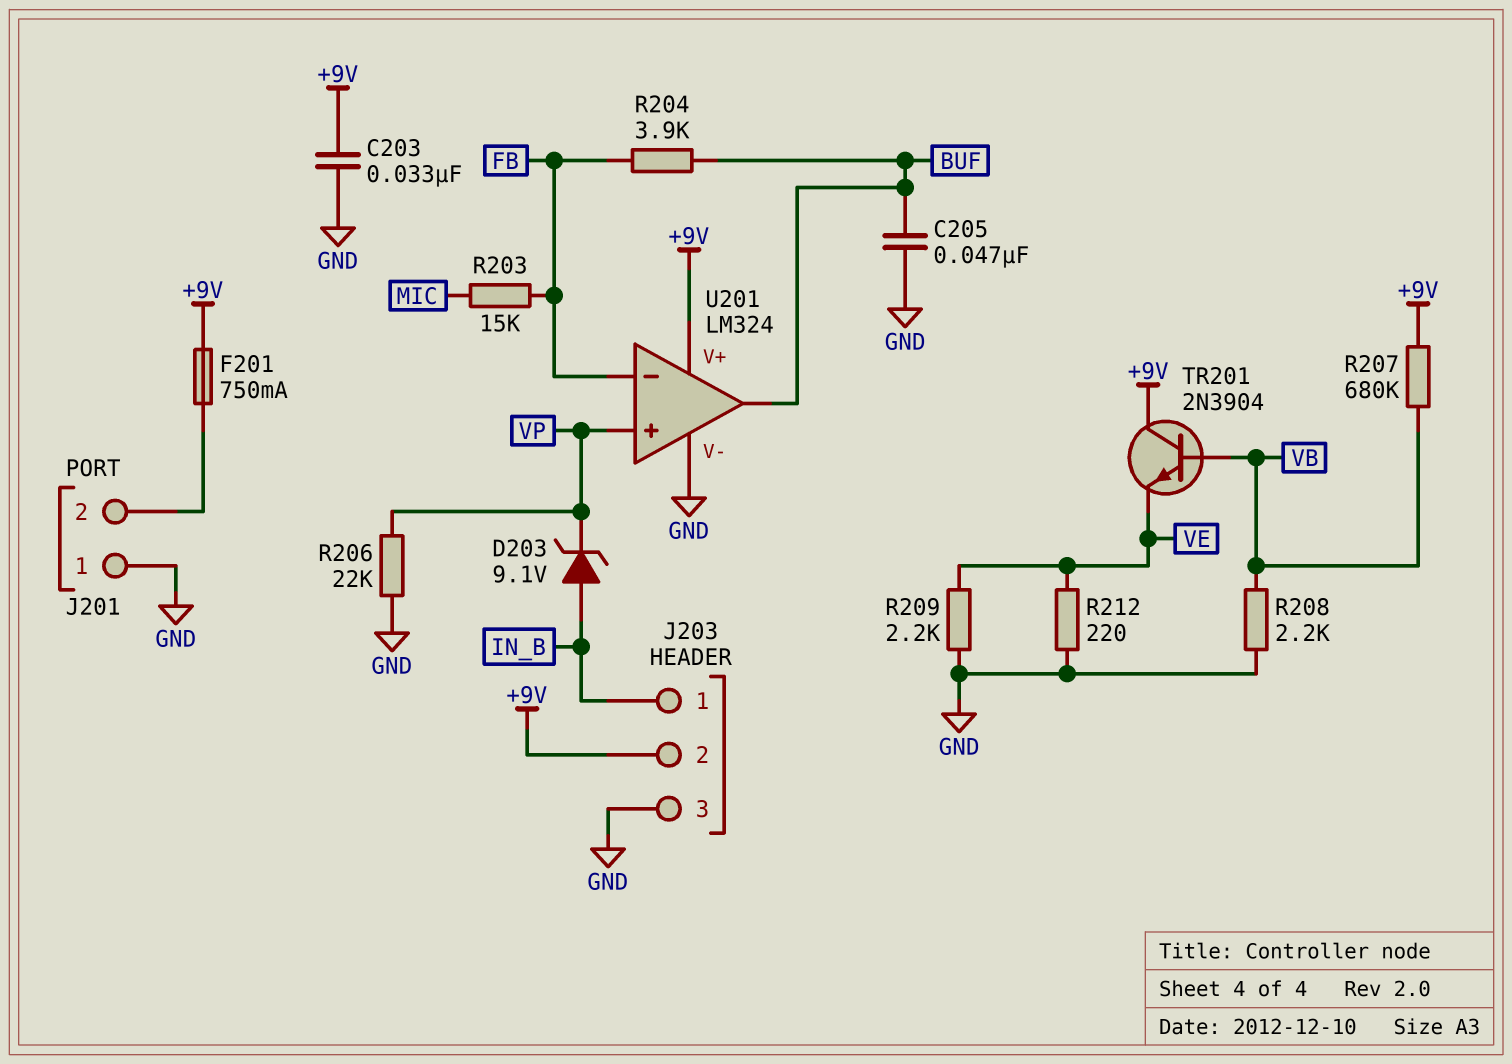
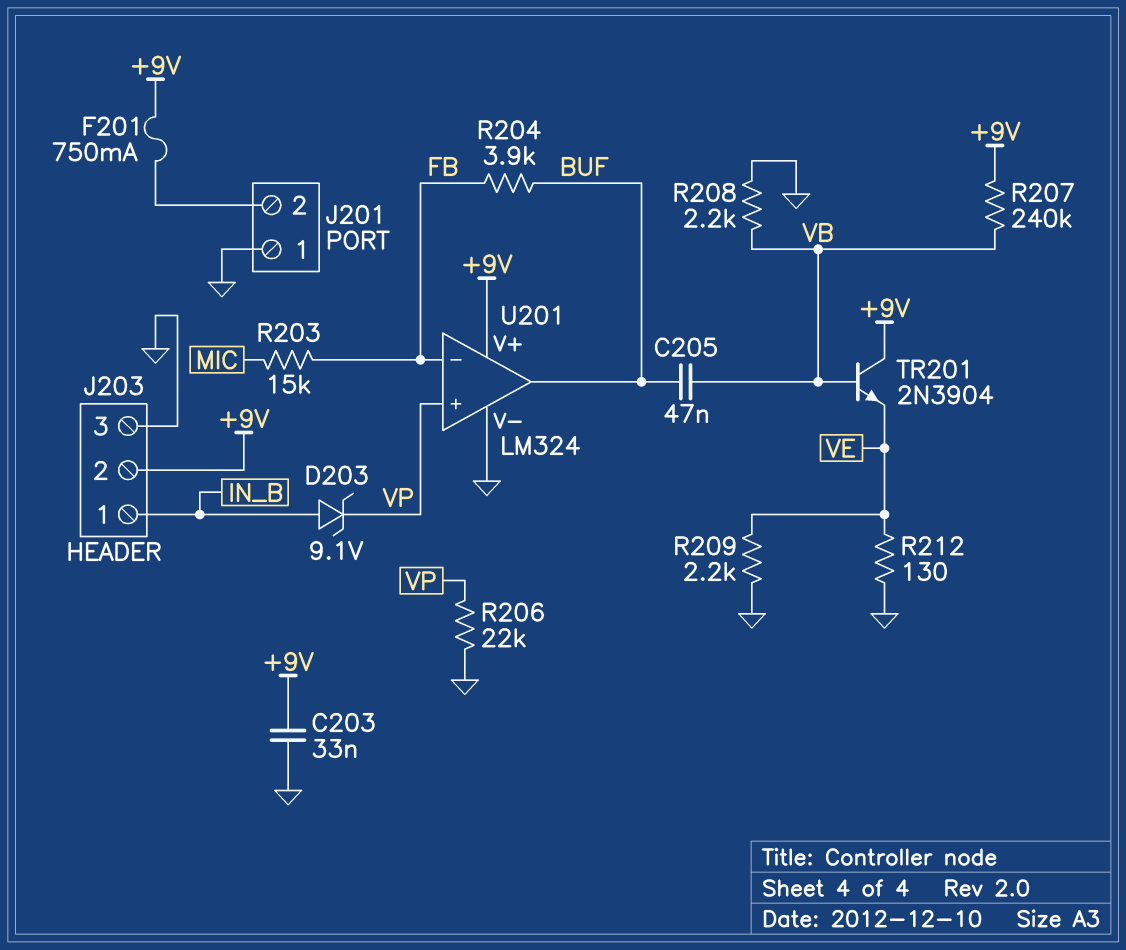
C205: 47nF (BUF, GND) -> 47nF (BUF, VB)
R207: 680k (+9V, VB) -> 240k (+9V, VB)
R212: 220 (GND, VE) -> 130 (GND, VE)

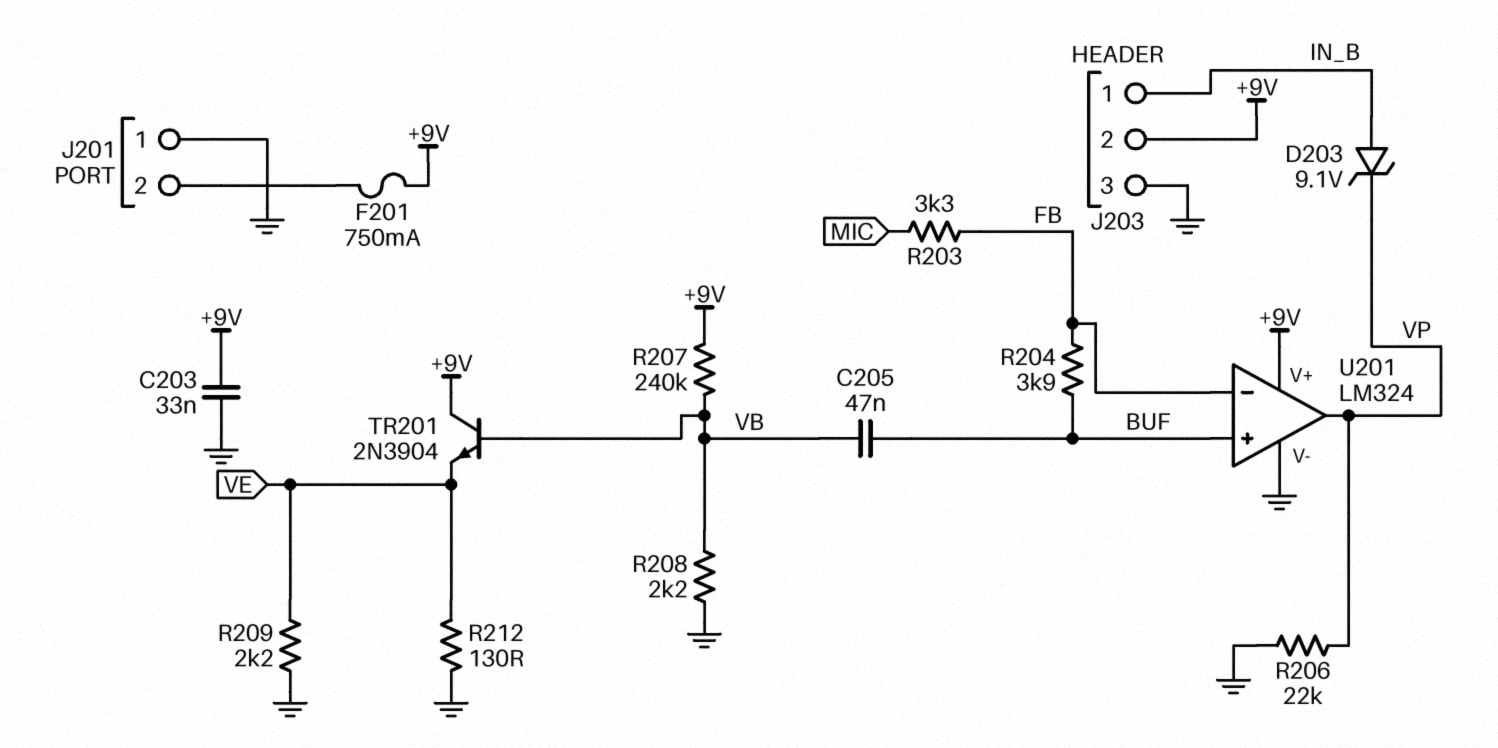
R203: 15k (FB, MIC) -> 3.3k (FB, MIC)
U201 pin in+: VP -> BUF
U201 pin out: BUF -> VP

